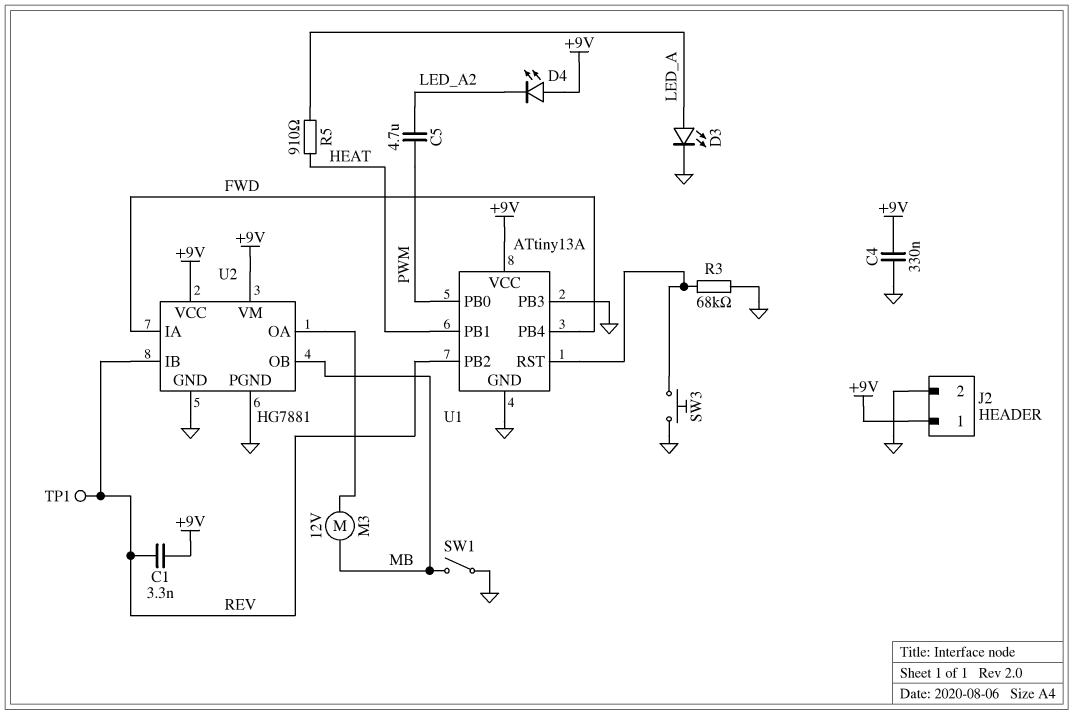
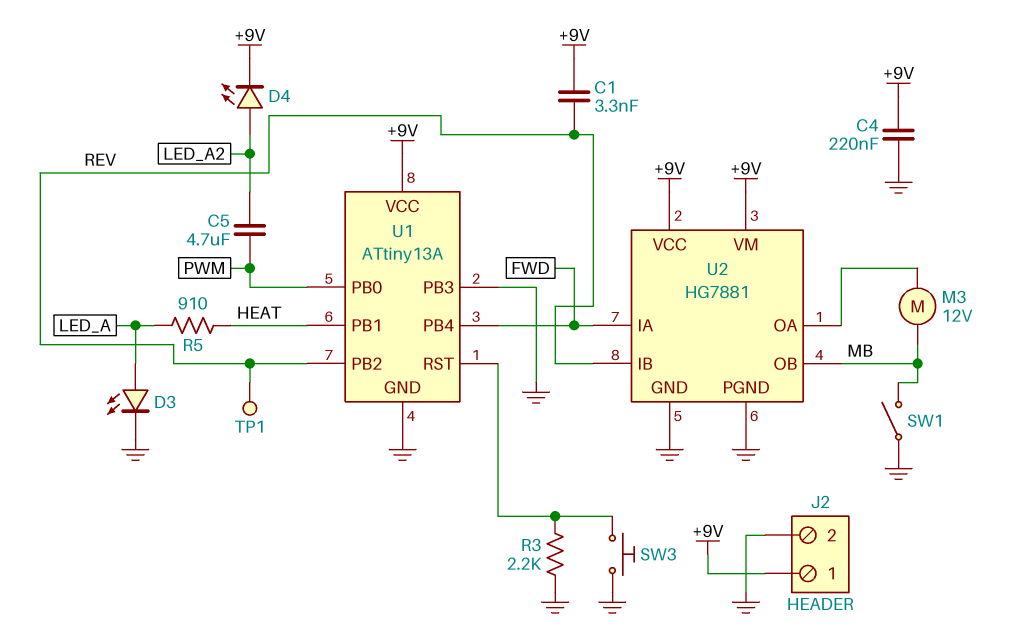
C4: 330nF (+9V, GND) -> 220nF (+9V, GND)
D4: LED (A +9V, K LED_A2) -> LED (A LED_A2, K +9V)
R3: 68k (GND, U1/RST) -> 2.2k (GND, U1/RST)

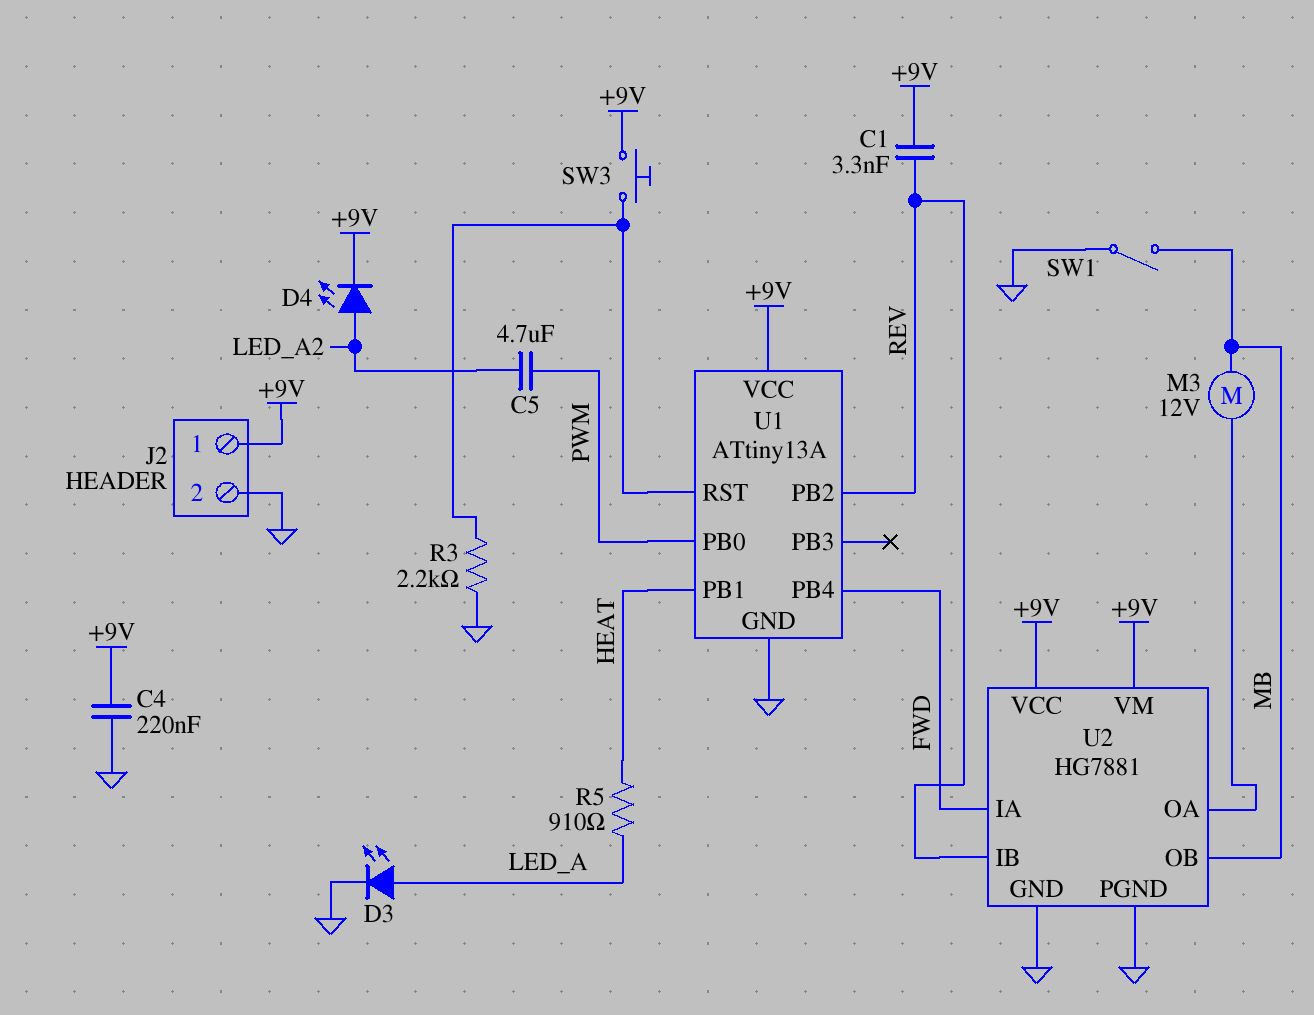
SW3: button (GND, U1/RST) -> button (+9V, U1/RST)
TP1: test point (REV) -> none
U1 pin PB3: GND -> none

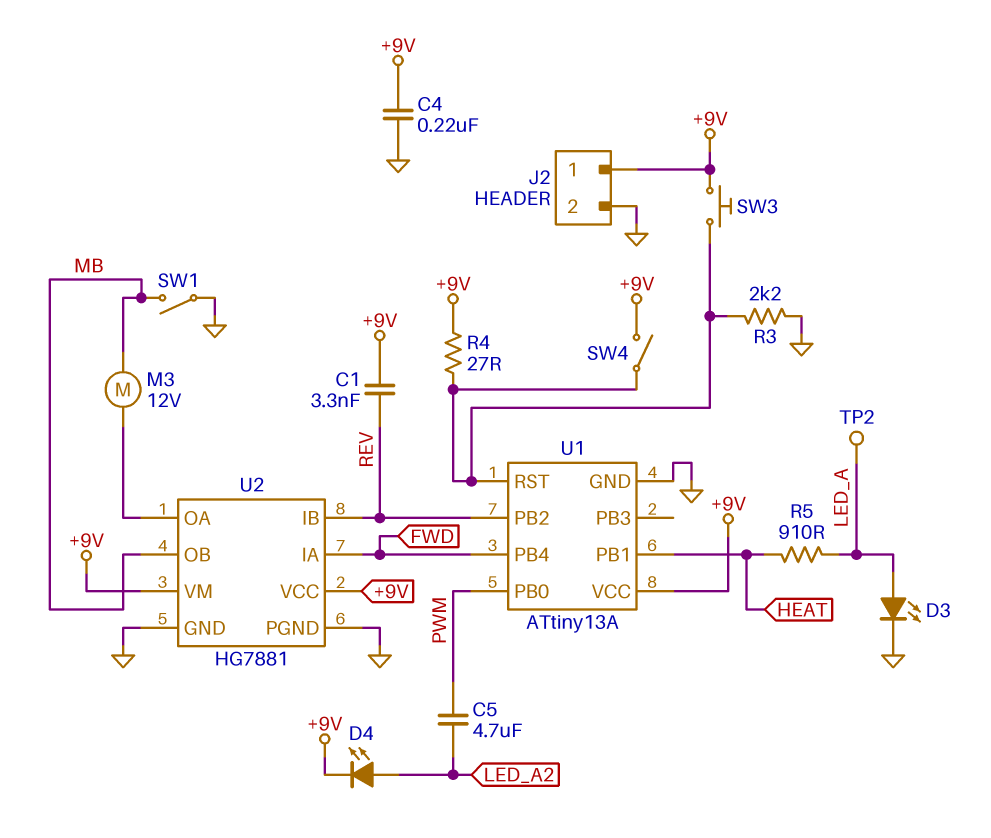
R4: none -> 27 (+9V, U1/RST)
SW4: none -> switch (+9V, U1/RST)
TP2: none -> test point (LED_A)

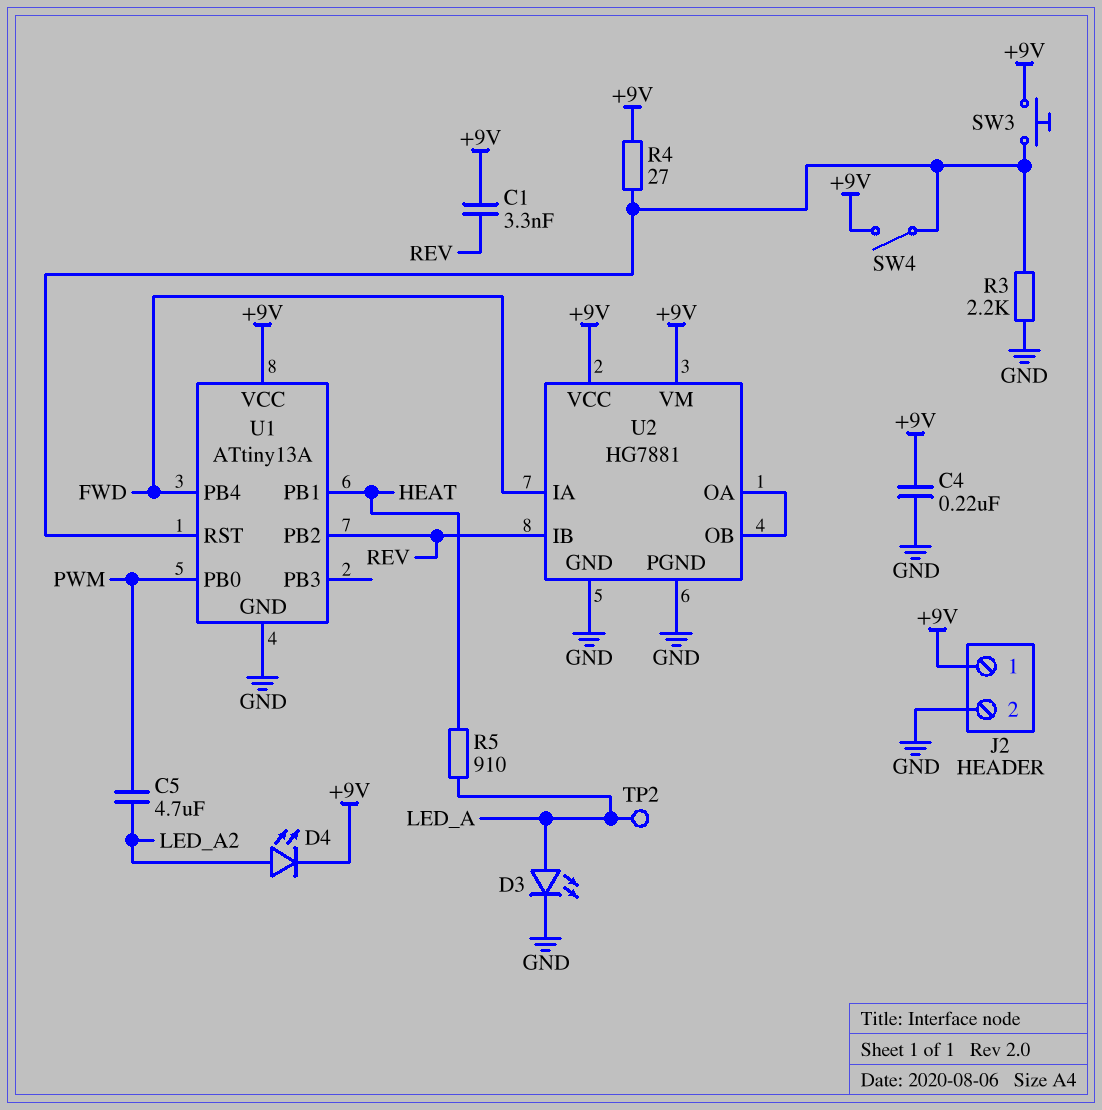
M3: motor 12V (MB, U2/OA) -> none
SW1: switch (GND, MB) -> none
U2 pin OB: MB -> U2/OA

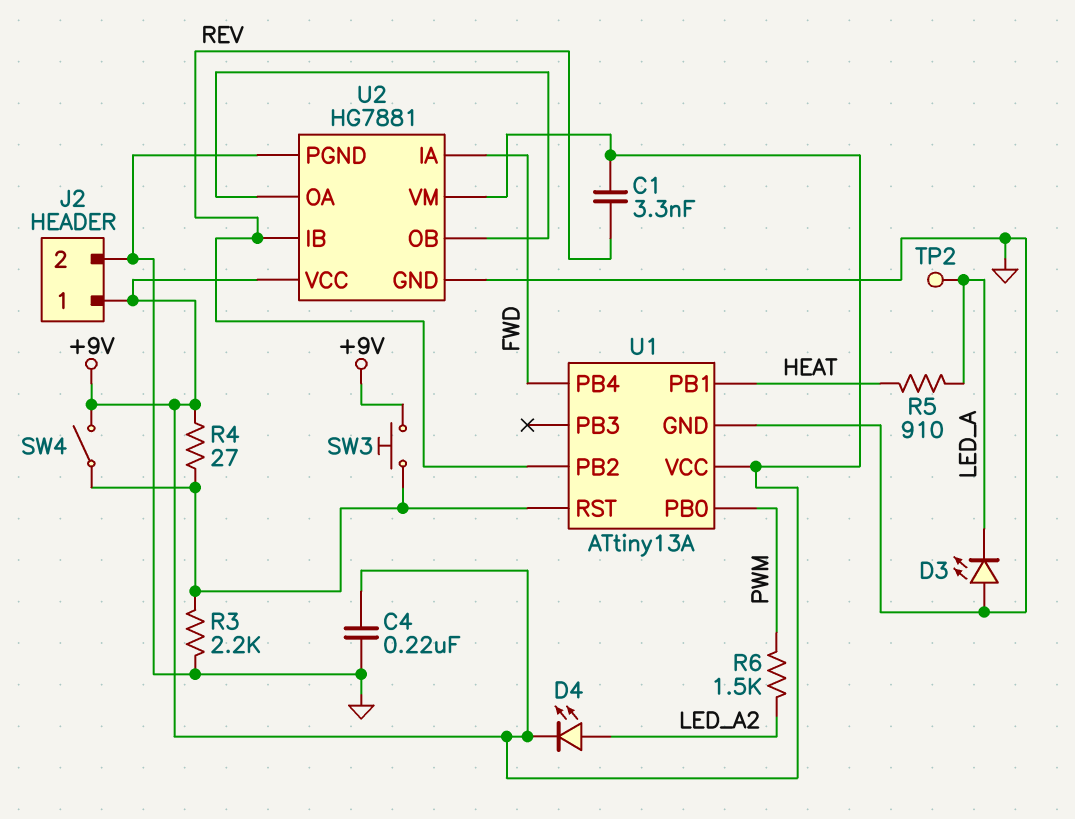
C5: 4.7uF (LED_A2, PWM) -> none
D3: LED (A LED_A, K GND) -> LED (A GND, K LED_A)
R6: none -> 1.5k (LED_A2, PWM)

